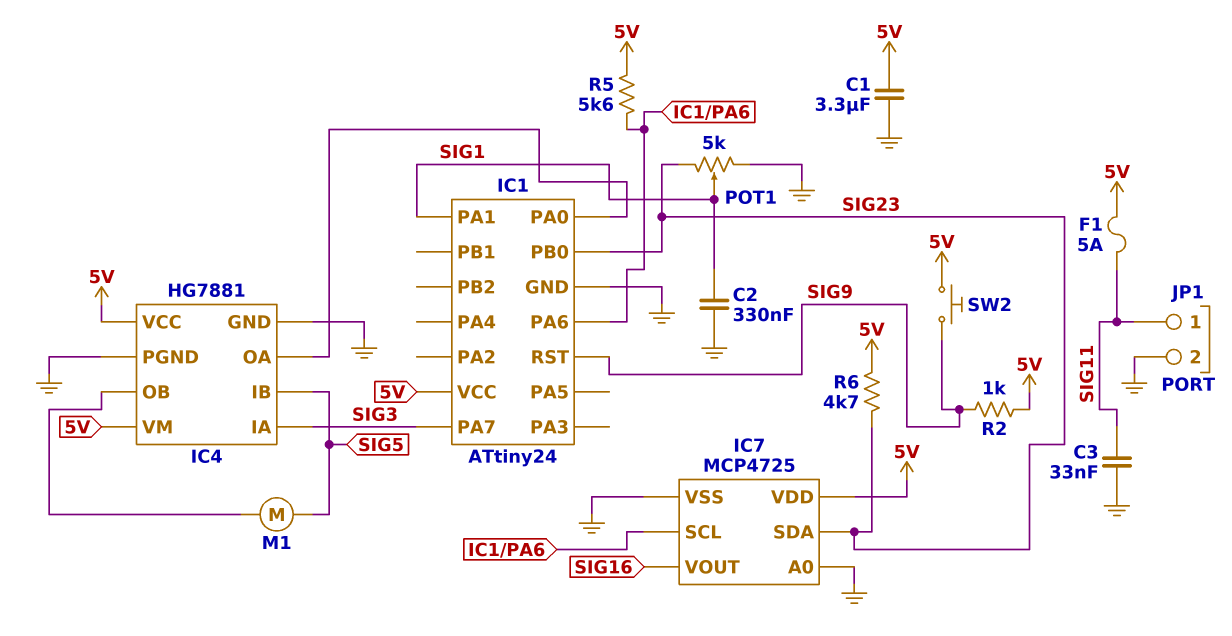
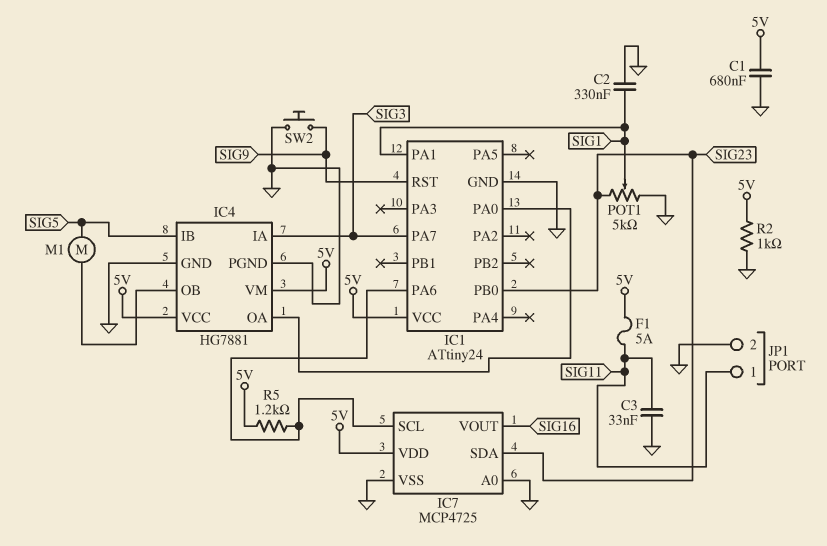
C1: 3.3uF (5V, GND) -> 680nF (5V, GND)
R2: 1k (5V, SIG9) -> 1k (5V, GND)
R5: 5.6k (5V, IC1/PA6) -> 1.2k (5V, IC1/PA6)
R6: 4.7k (5V, SIG23) -> none
SW2: button (5V, SIG9) -> button (GND, SIG9)

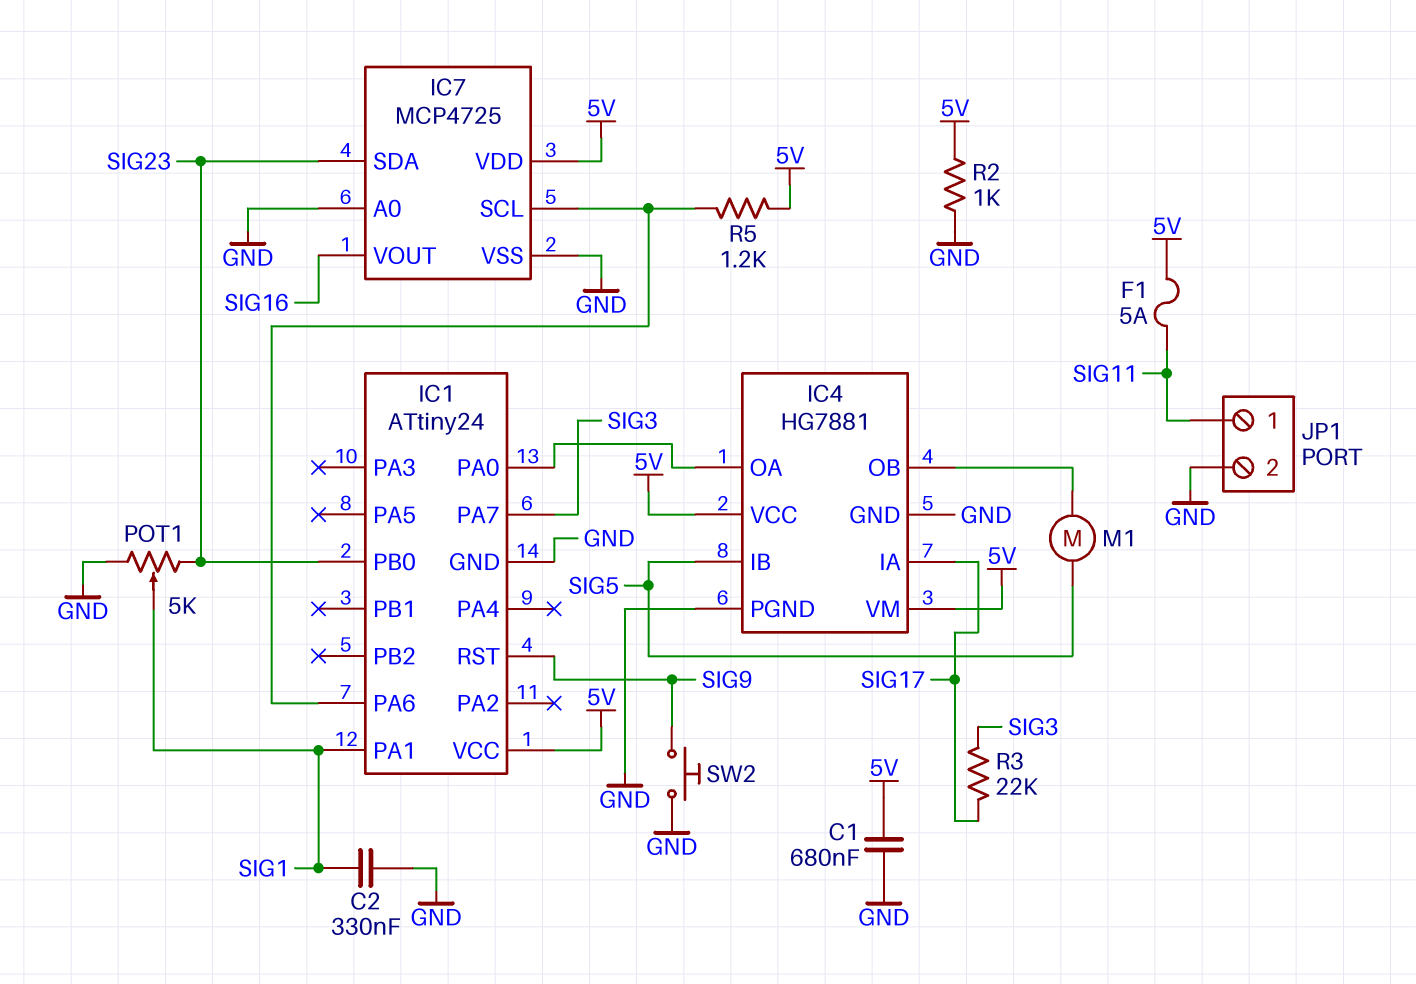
C3: 33nF (GND, SIG11) -> none
IC4 pin IA: SIG3 -> SIG17
R3: none -> 22k (SIG3, SIG17)

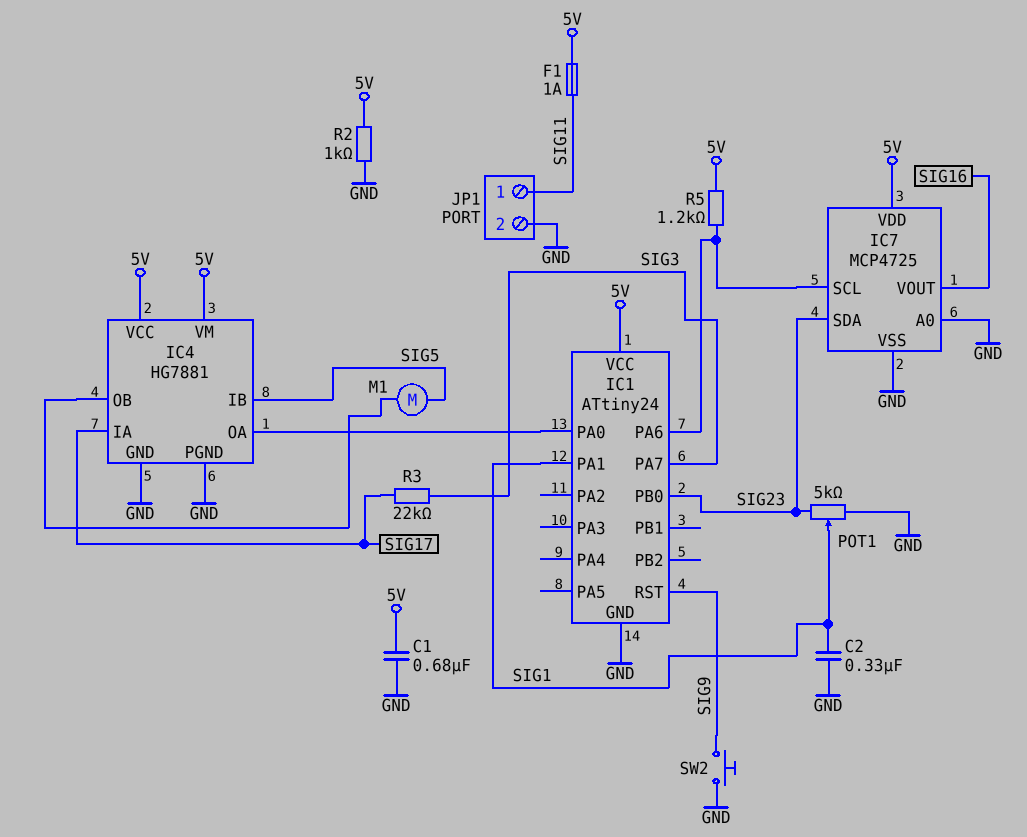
F1: 5A (5V, SIG11) -> 1A (5V, SIG11)

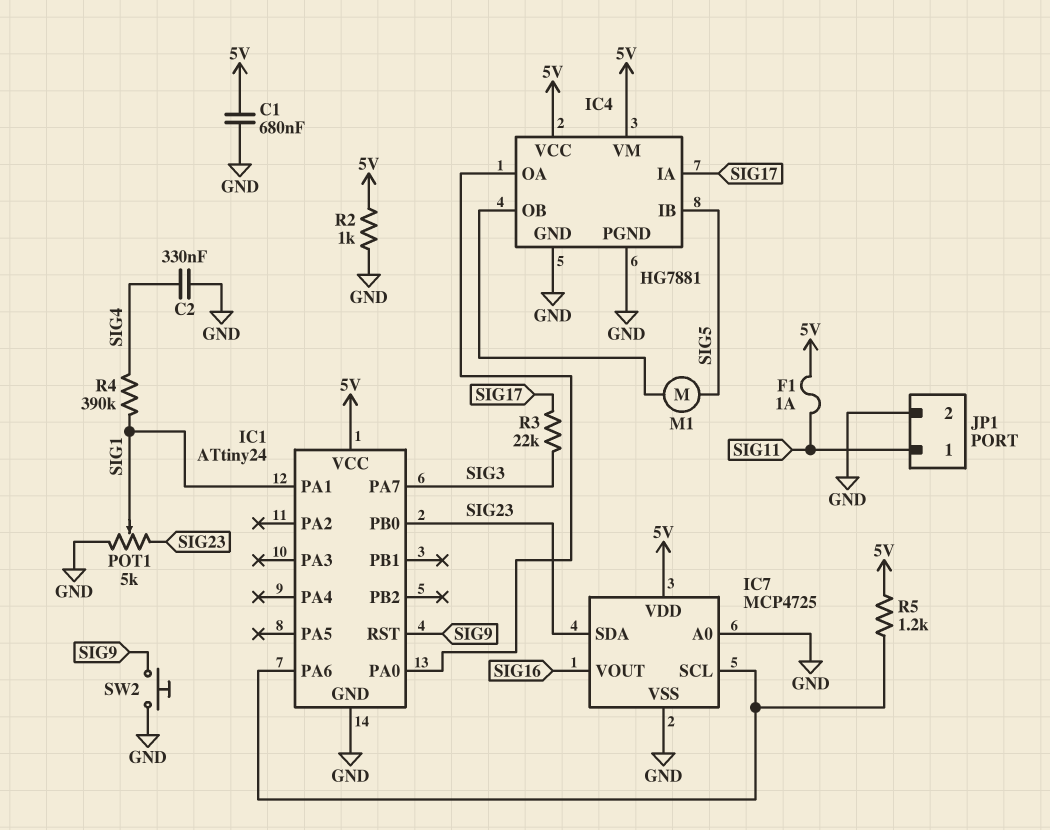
C2: 330nF (GND, SIG1) -> 330nF (GND, SIG4)
R4: none -> 390k (SIG1, SIG4)

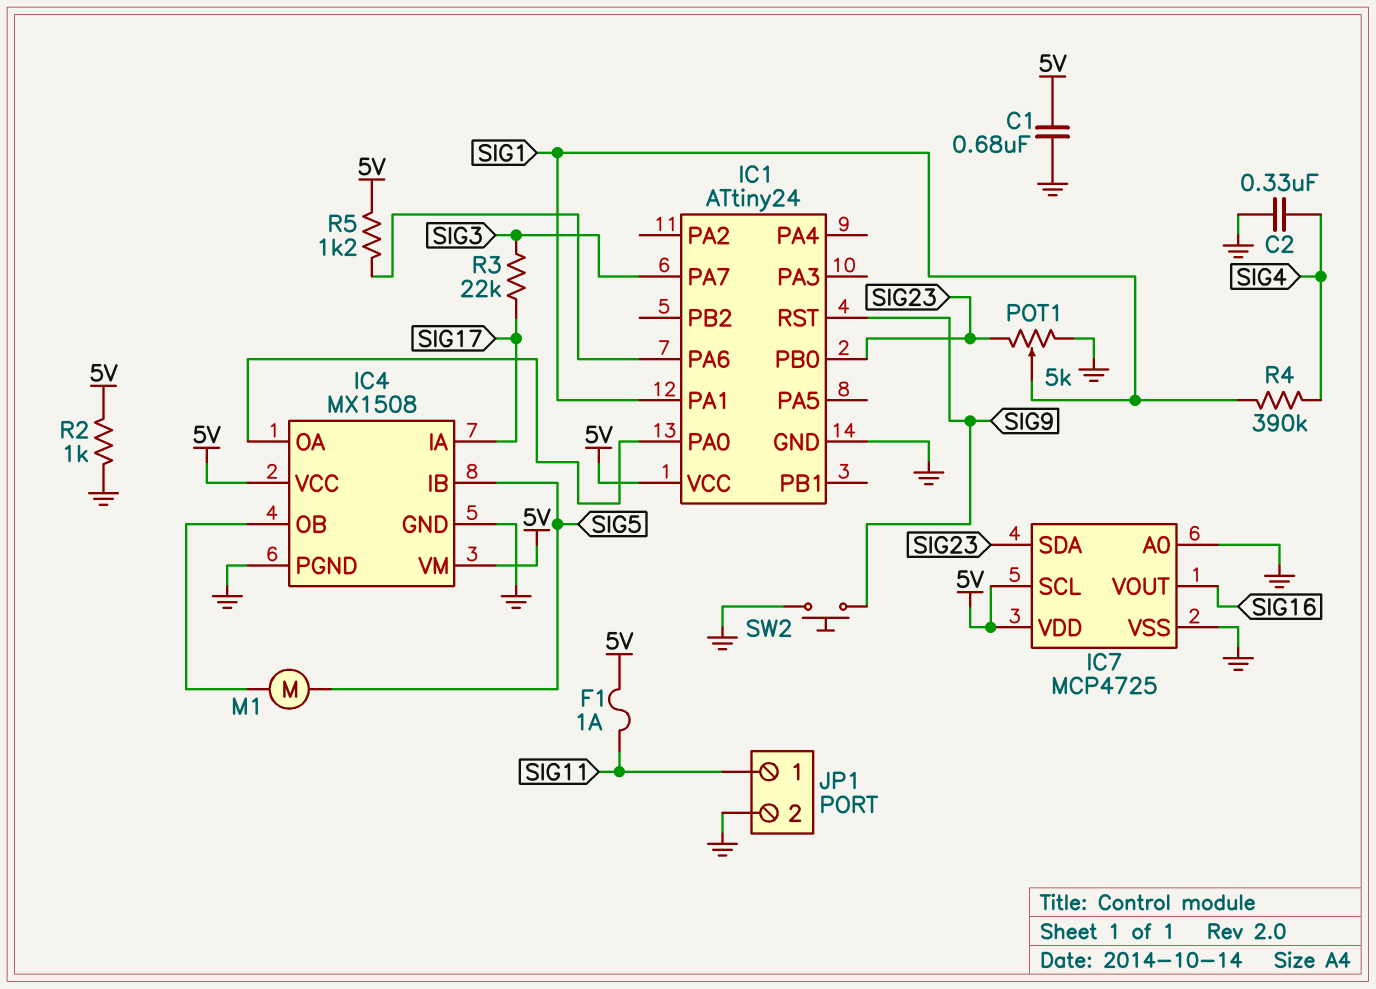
IC4: HG7881 -> MX1508
IC7 pin SCL: IC1/PA6 -> 5V

